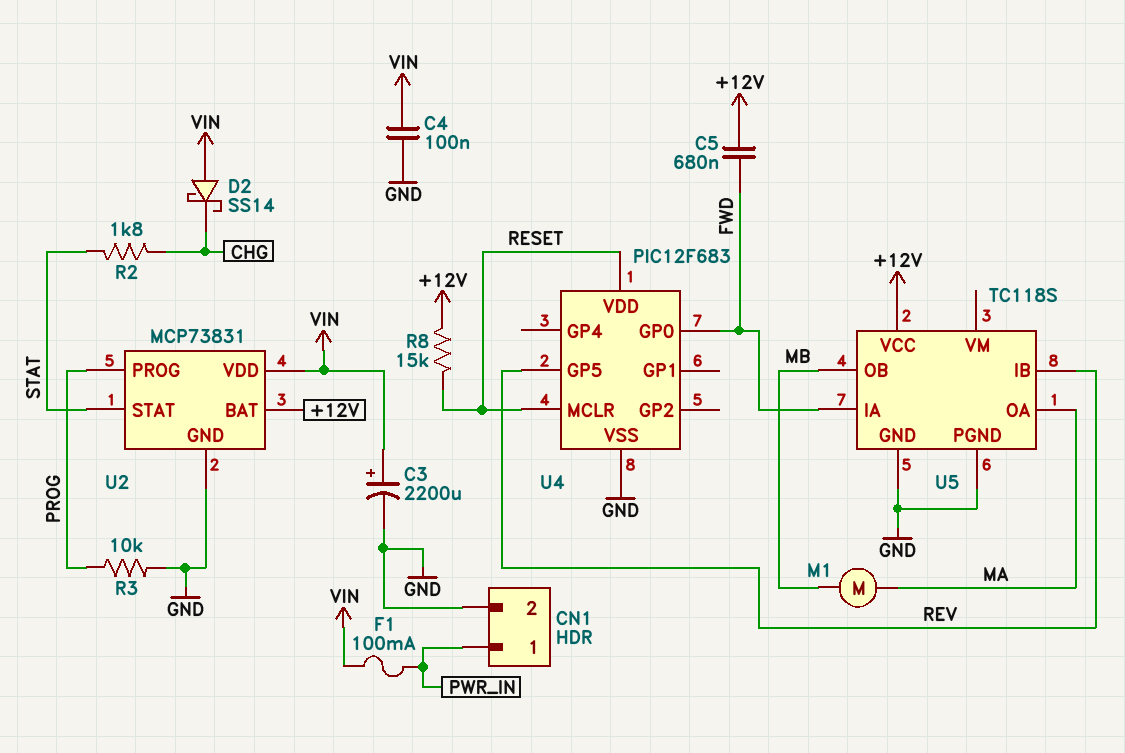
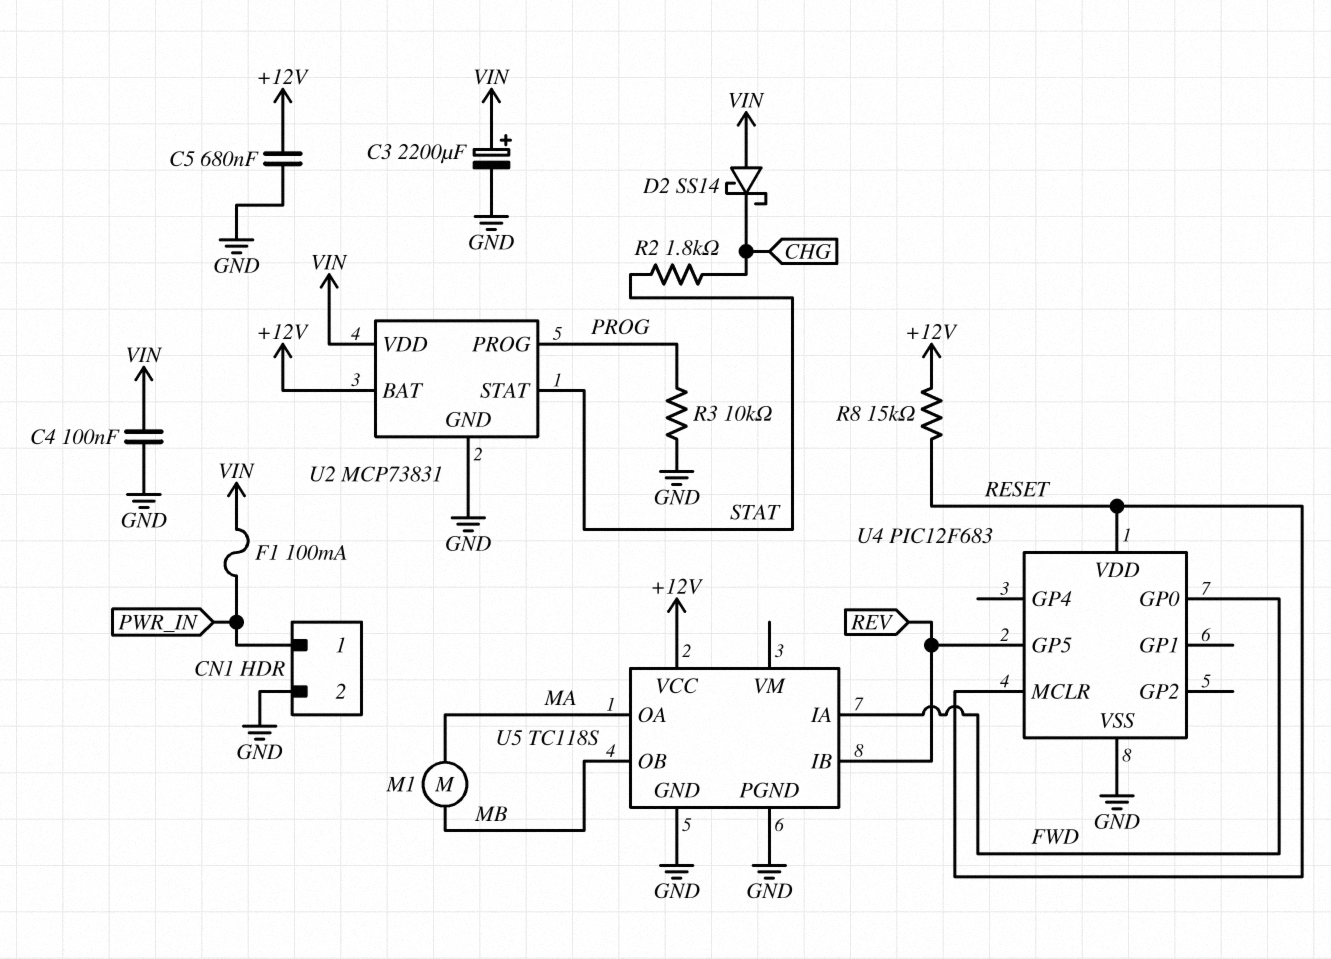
C5: 680nF (+12V, FWD) -> 680nF (+12V, GND)

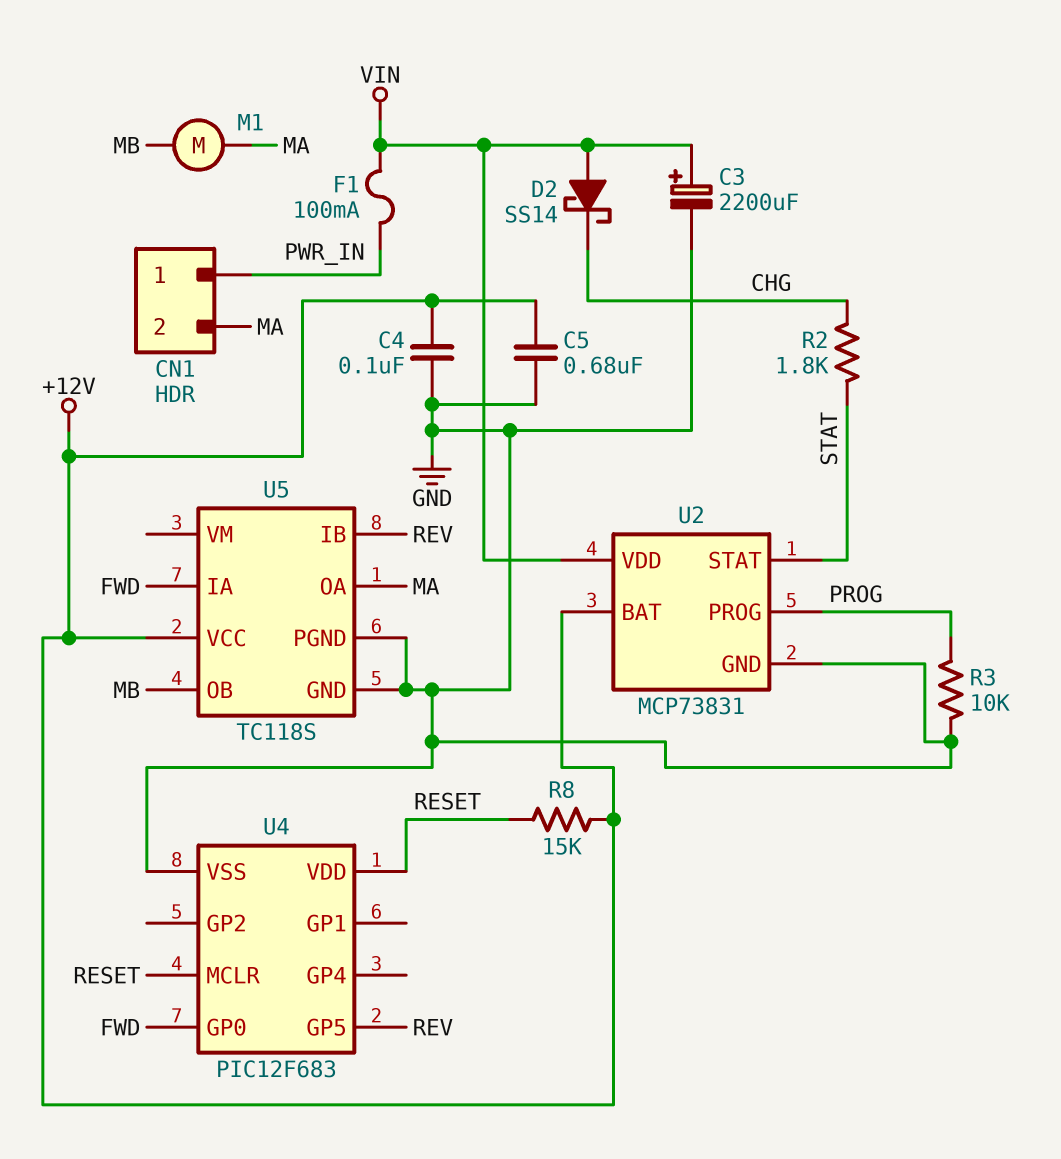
C4: 100nF (GND, VIN) -> 100nF (+12V, GND)
CN1 pin 2: GND -> MA

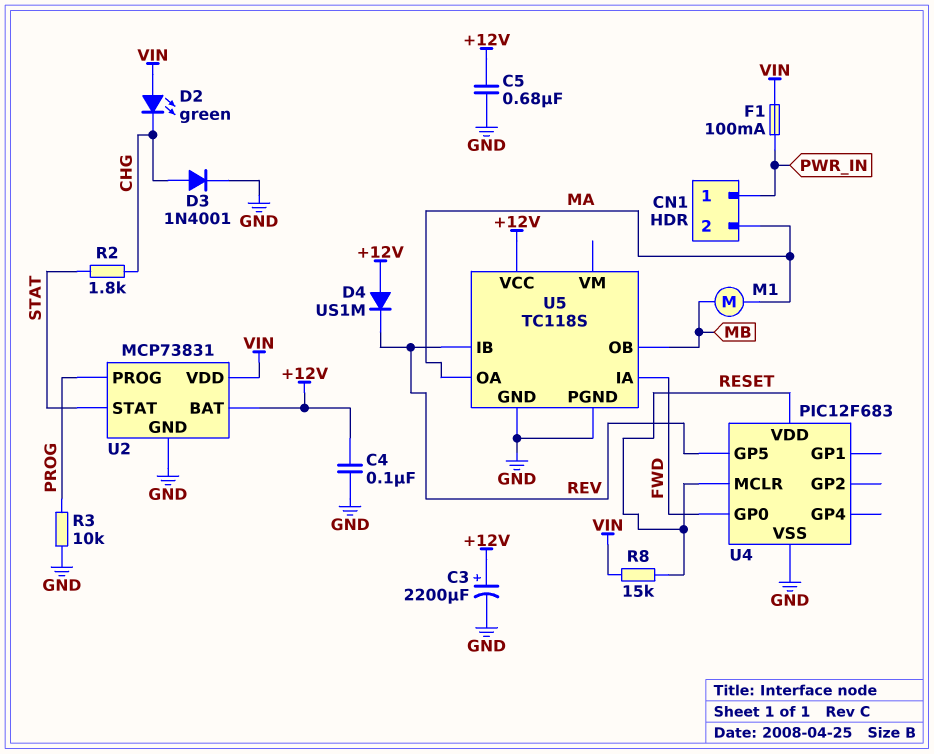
C3: 2200uF (plus VIN, minus GND) -> 2200uF (plus +12V, minus GND)
D2: schottky SS14 (A VIN, K CHG) -> LED green (A VIN, K CHG)
D3: none -> diode 1N4001 (A CHG, K GND)
D4: none -> diode US1M (A +12V, K REV)
R8: 15k (+12V, RESET) -> 15k (RESET, VIN)

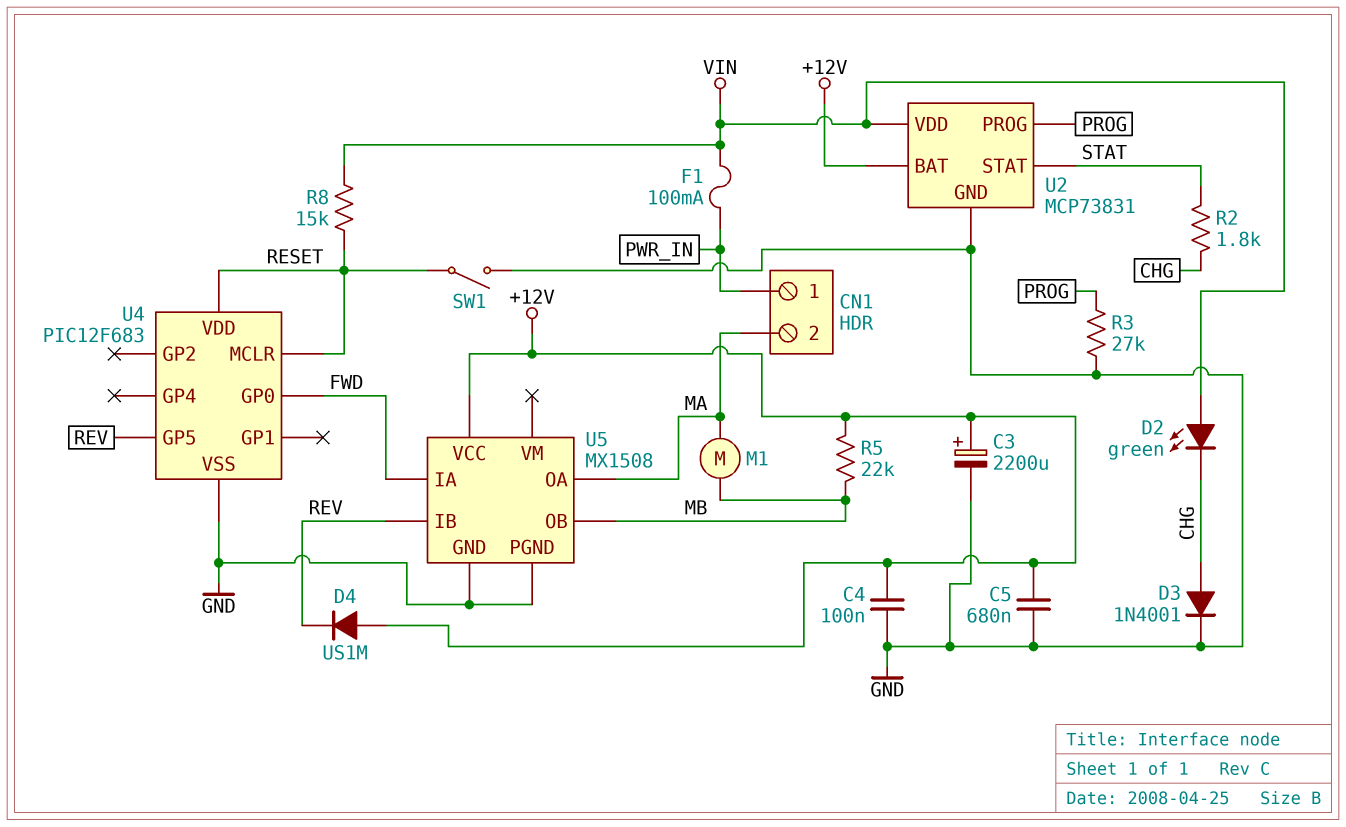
R3: 10k (GND, PROG) -> 27k (GND, PROG)
R5: none -> 22k (+12V, MB)
SW1: none -> switch (GND, RESET)
U5: TC118S -> MX1508

